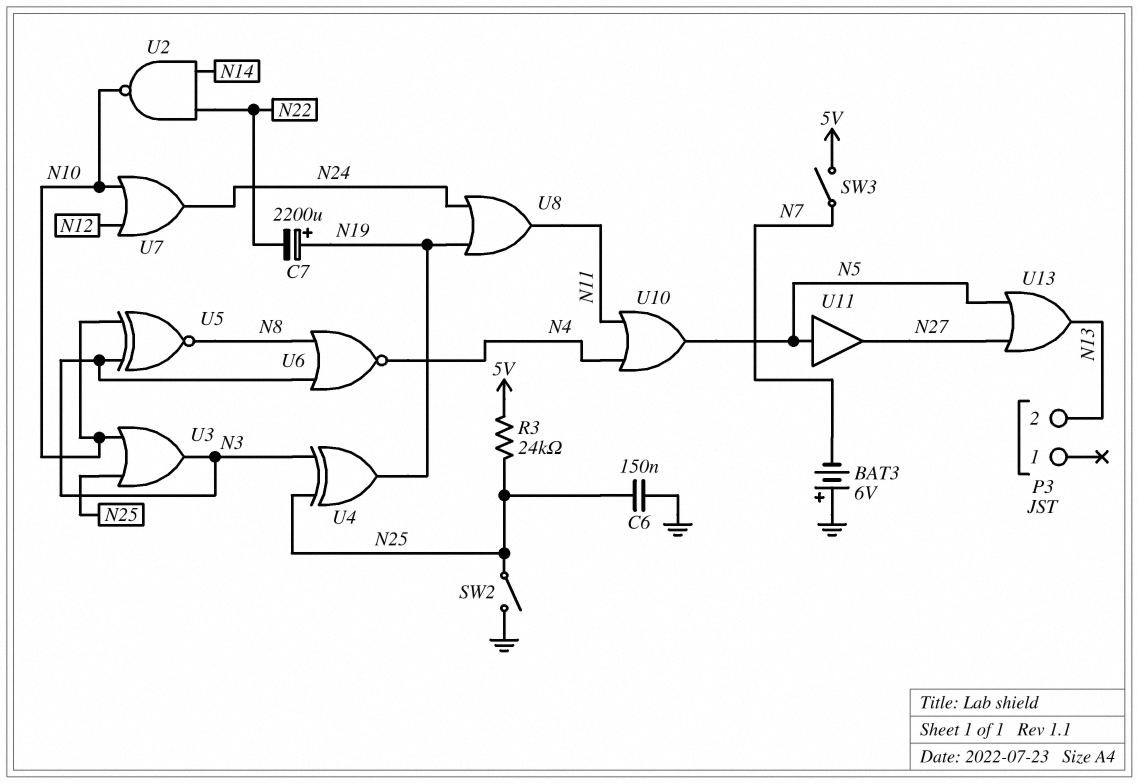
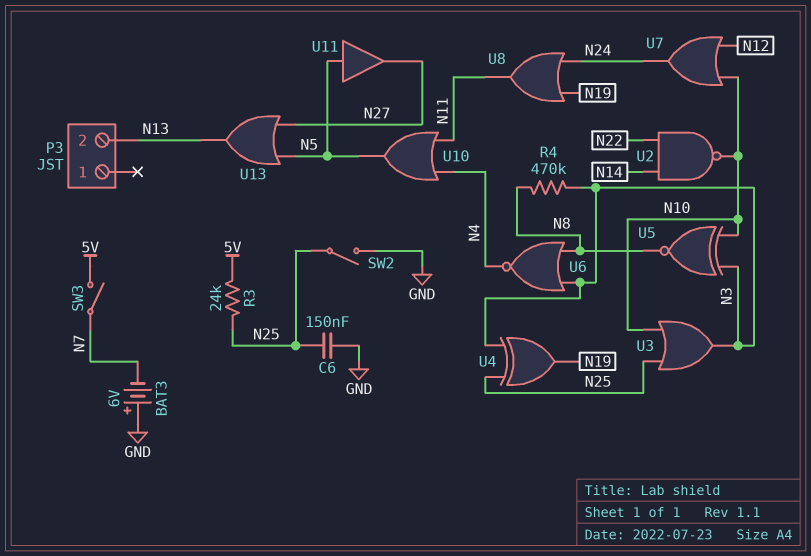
C7: 2200uF (plus N19, minus N22) -> none
R4: none -> 470k (N3, N8)

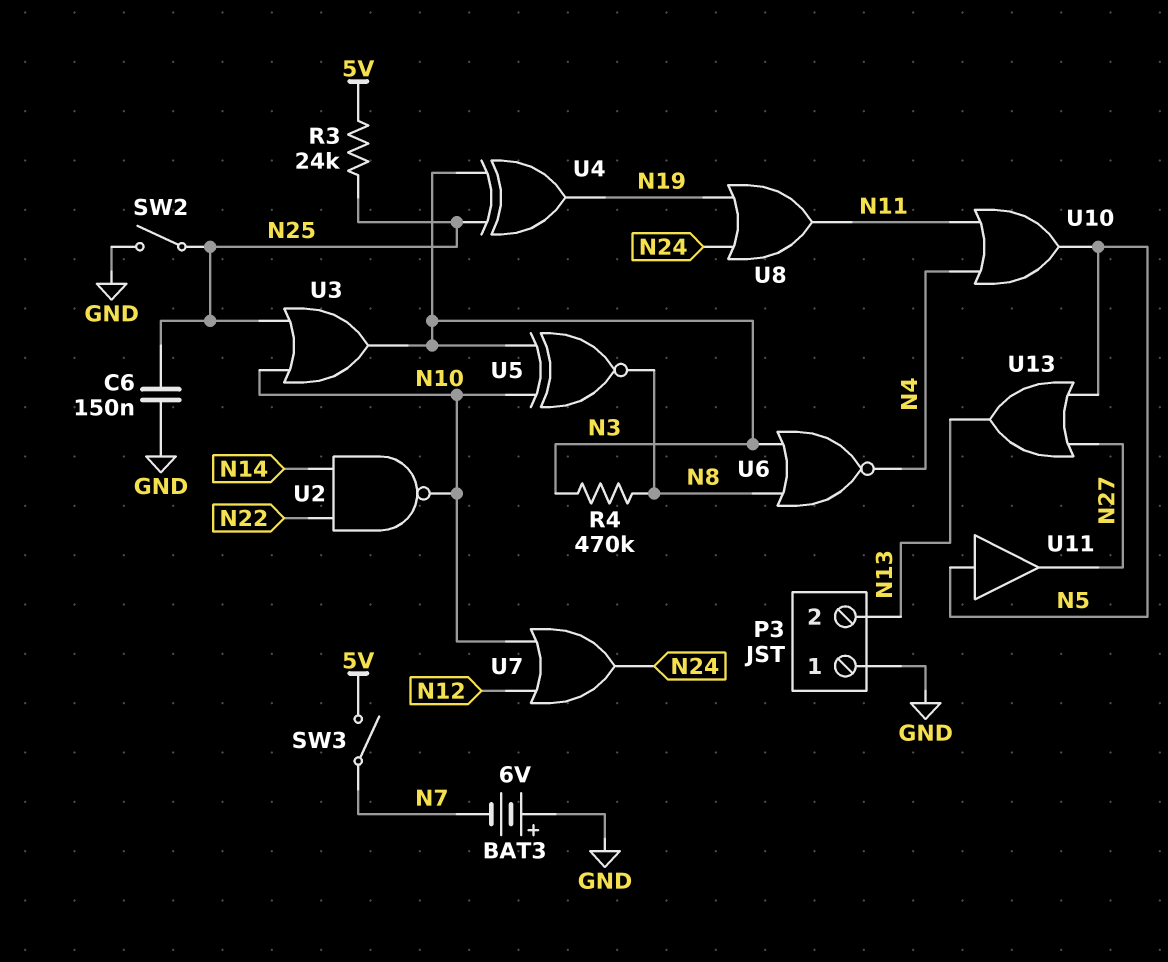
P3 pin 1: none -> GND

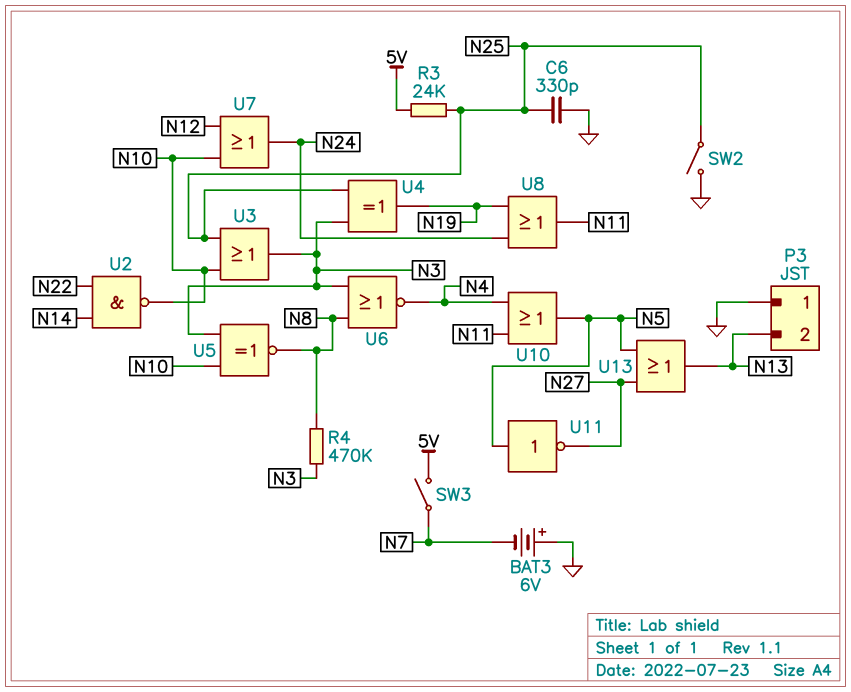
C6: 150nF (GND, N25) -> 330pF (GND, N25)
U11: buffer (in N5, out N27) -> NOT (in N5, out N27)

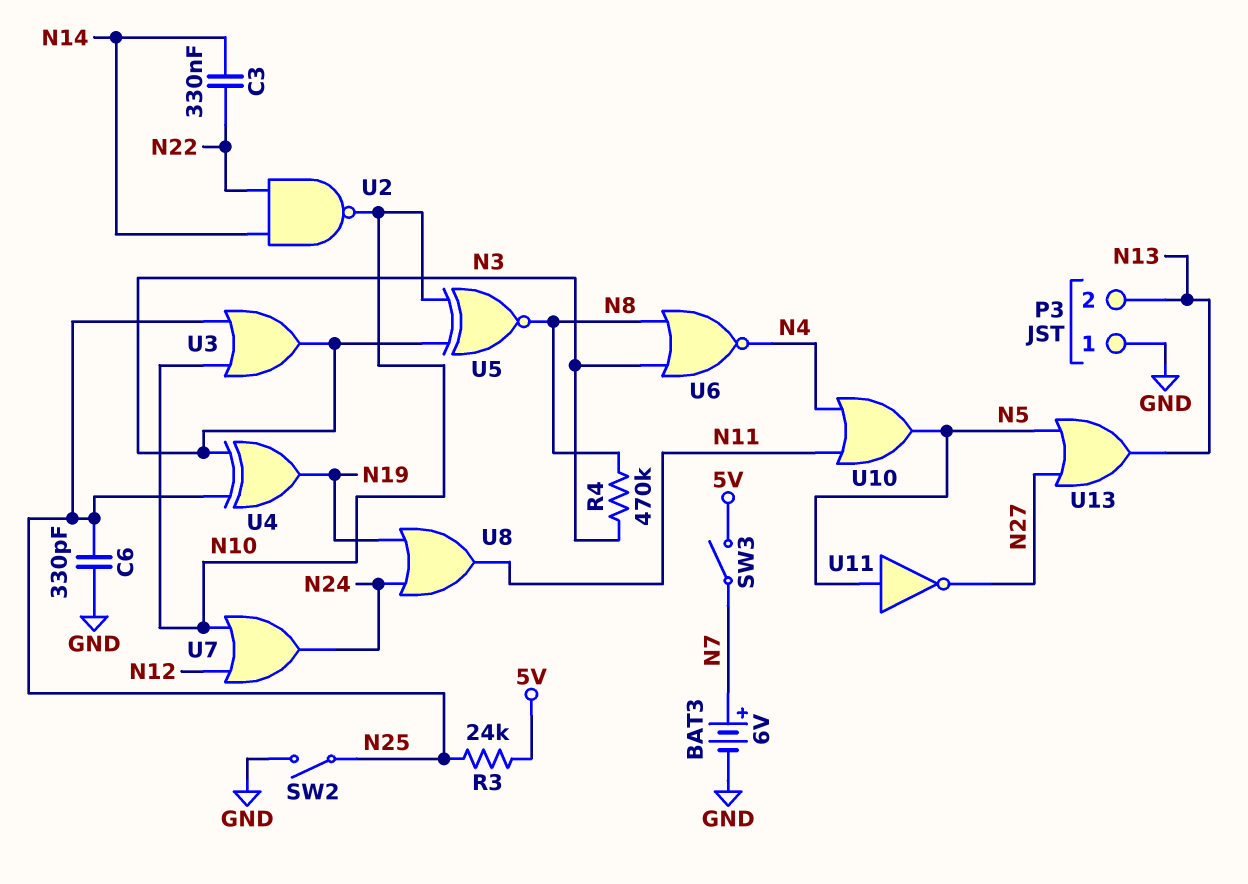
BAT3: 6V (plus GND, minus N7) -> 6V (plus N7, minus GND)
C3: none -> 330nF (N14, N22)

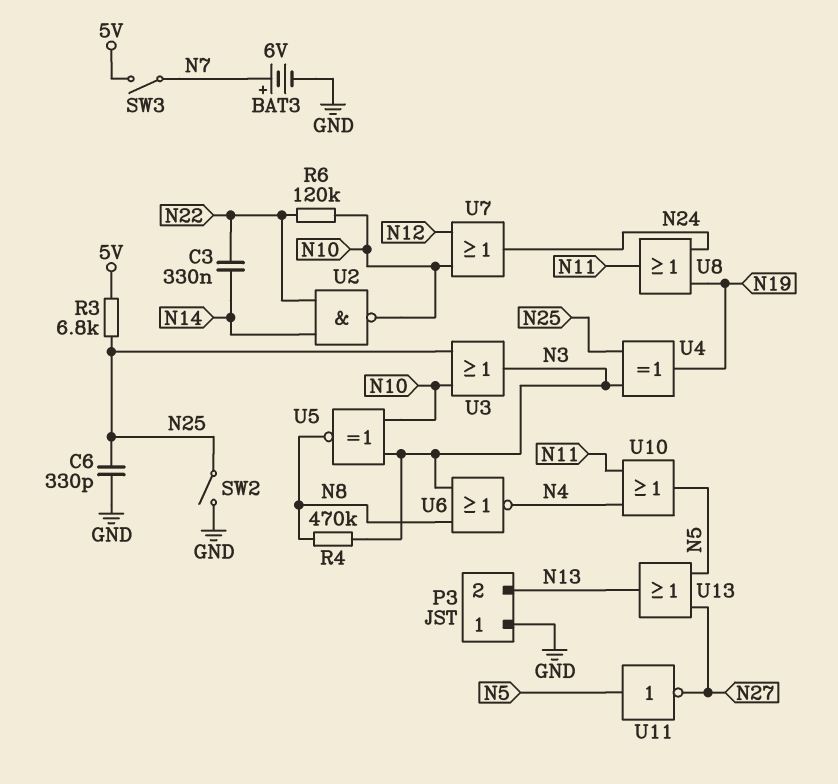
R3: 24k (5V, N25) -> 6.8k (5V, N25)
R6: none -> 120k (N10, N22)

